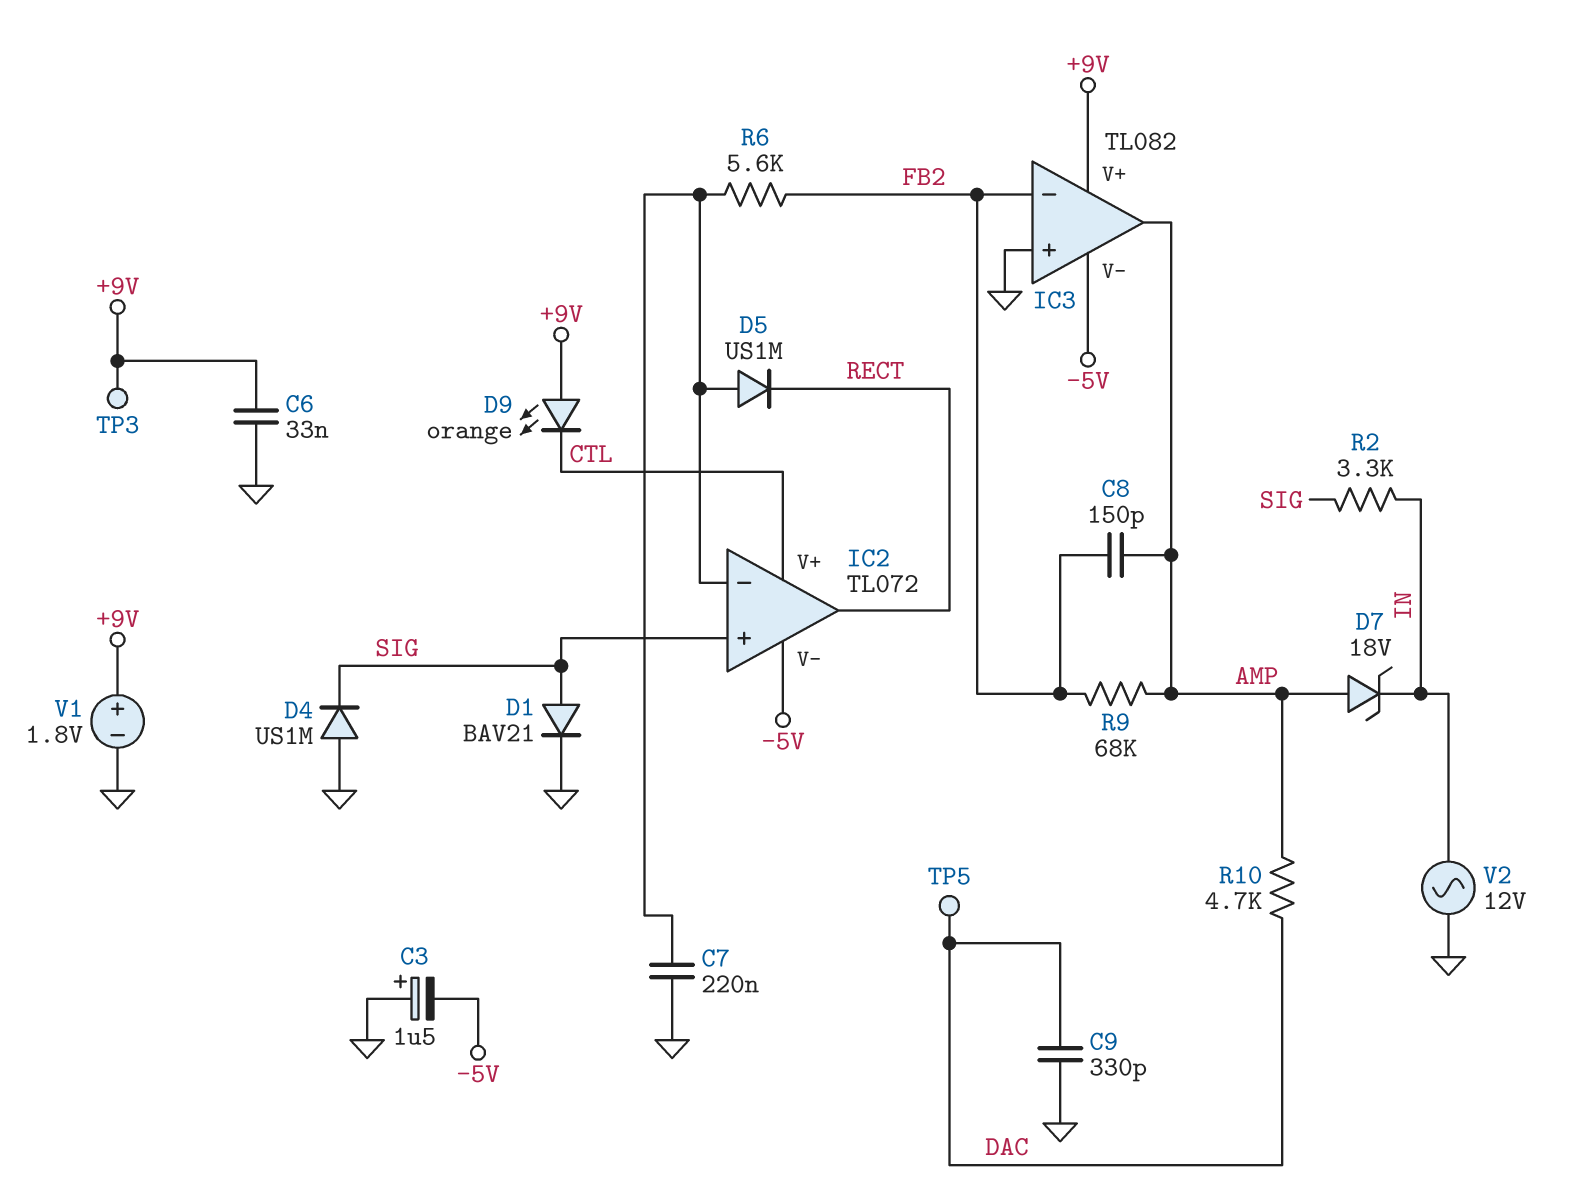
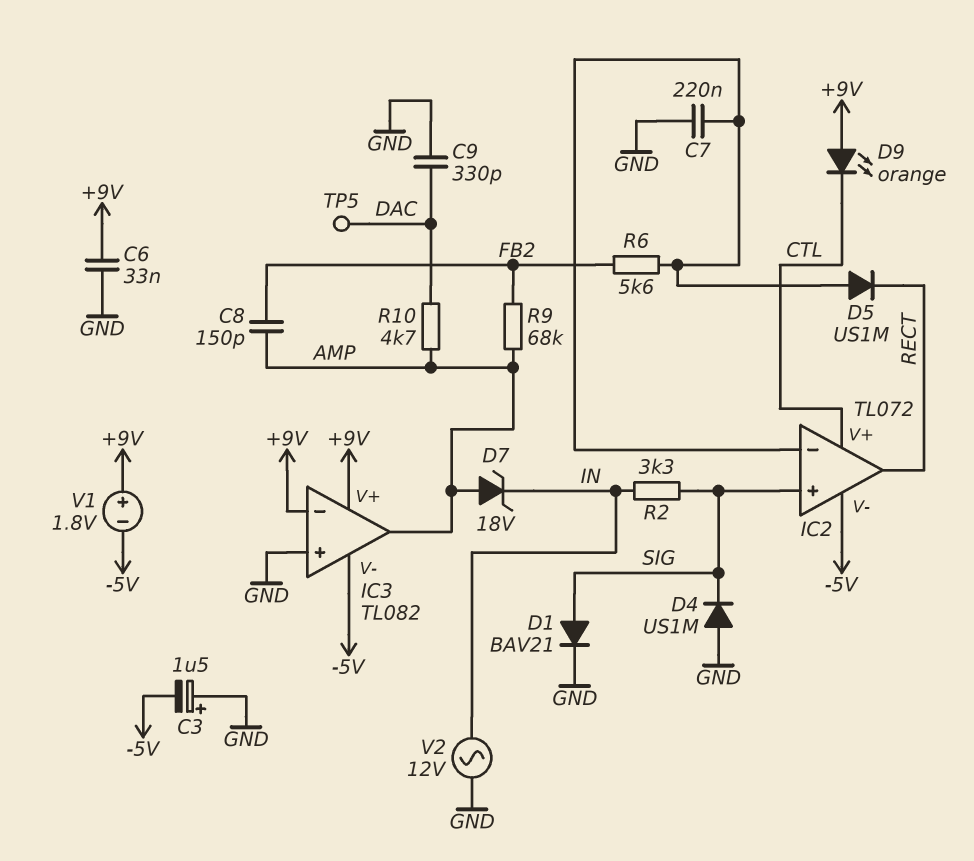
IC3 pin in-: FB2 -> +9V
TP3: test point (+9V) -> none
V1: 1.8V (plus +9V, minus GND) -> 1.8V (plus +9V, minus -5V)

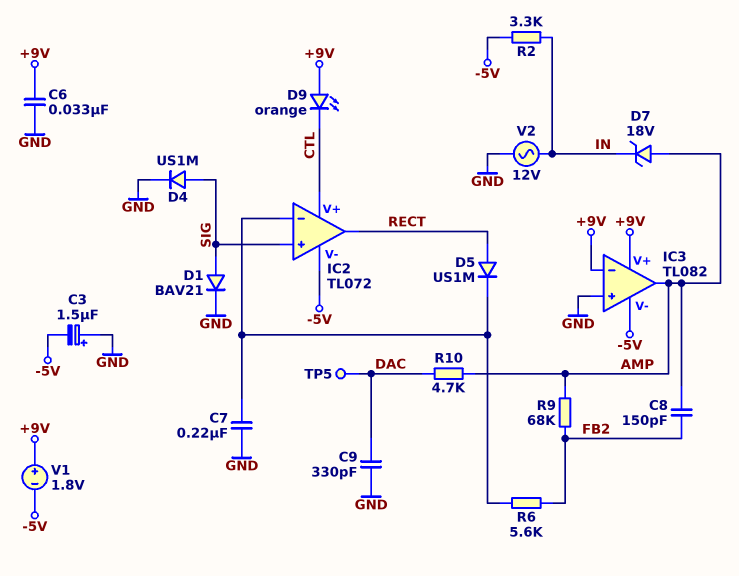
D4: diode US1M (A GND, K SIG) -> diode US1M (A SIG, K GND)
D5: diode US1M (A IC2/in-, K RECT) -> diode US1M (A RECT, K IC2/in-)
R2: 3.3k (IN, SIG) -> 3.3k (-5V, IN)

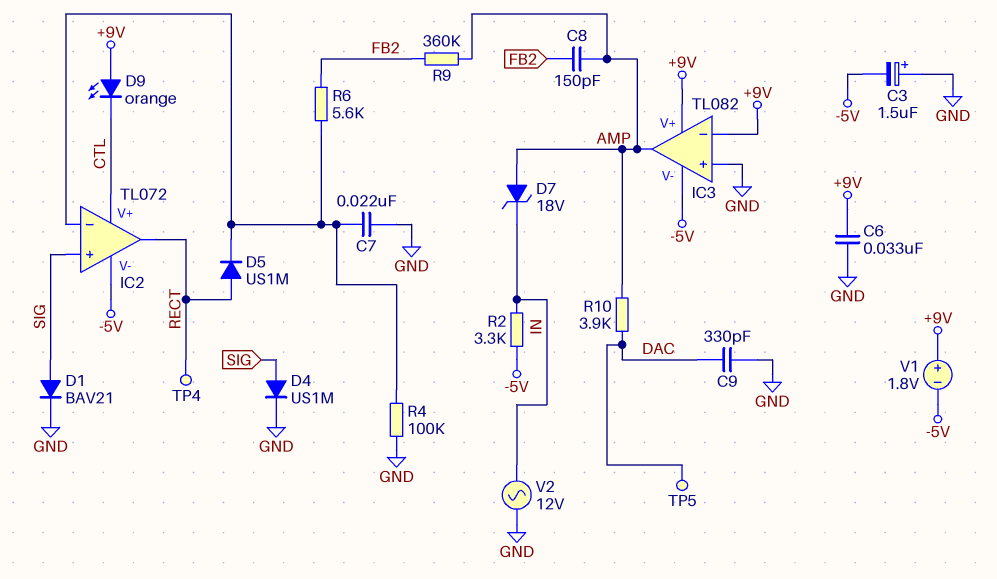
C7: 220nF (GND, IC2/in-) -> 22nF (GND, IC2/in-)
R4: none -> 100k (GND, IC2/in-)
R9: 68k (AMP, FB2) -> 360k (AMP, FB2)
R10: 4.7k (AMP, DAC) -> 3.9k (AMP, DAC)
TP4: none -> test point (RECT)

